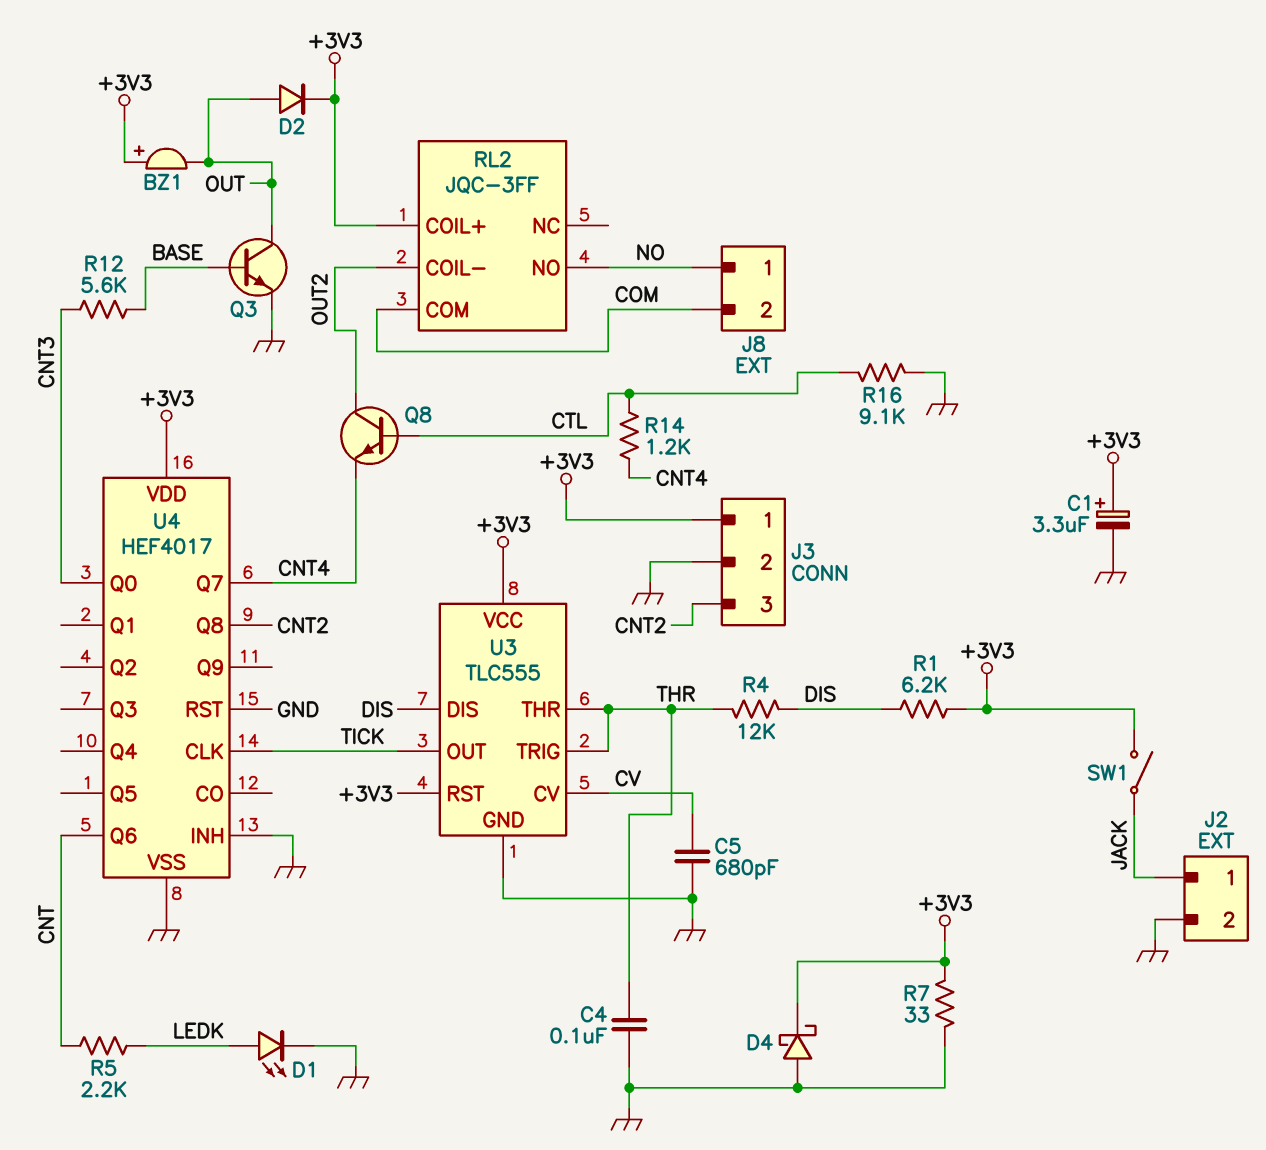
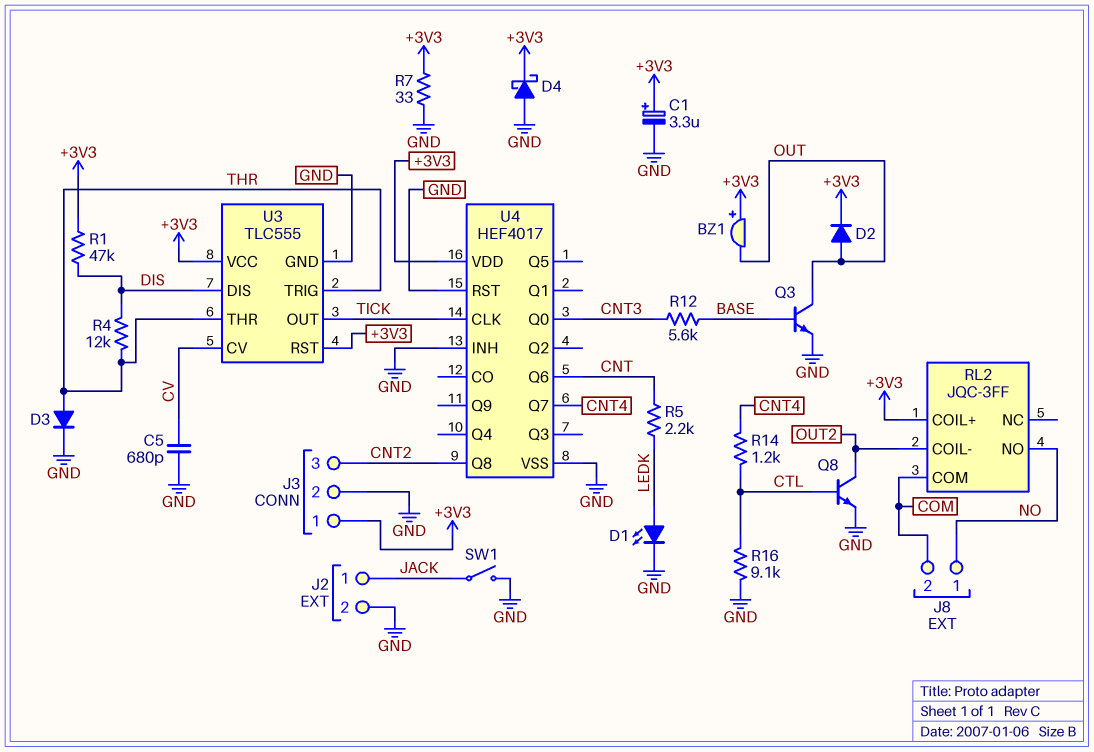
C4: 100nF (GND, THR) -> none
D3: none -> diode (A THR, K GND)
Q8: NPN (B CTL, C OUT2, E CNT4) -> NPN (B CTL, C OUT2, E GND)
R1: 6.2k (+3V3, DIS) -> 47k (+3V3, DIS)
SW1: switch (+3V3, JACK) -> switch (GND, JACK)

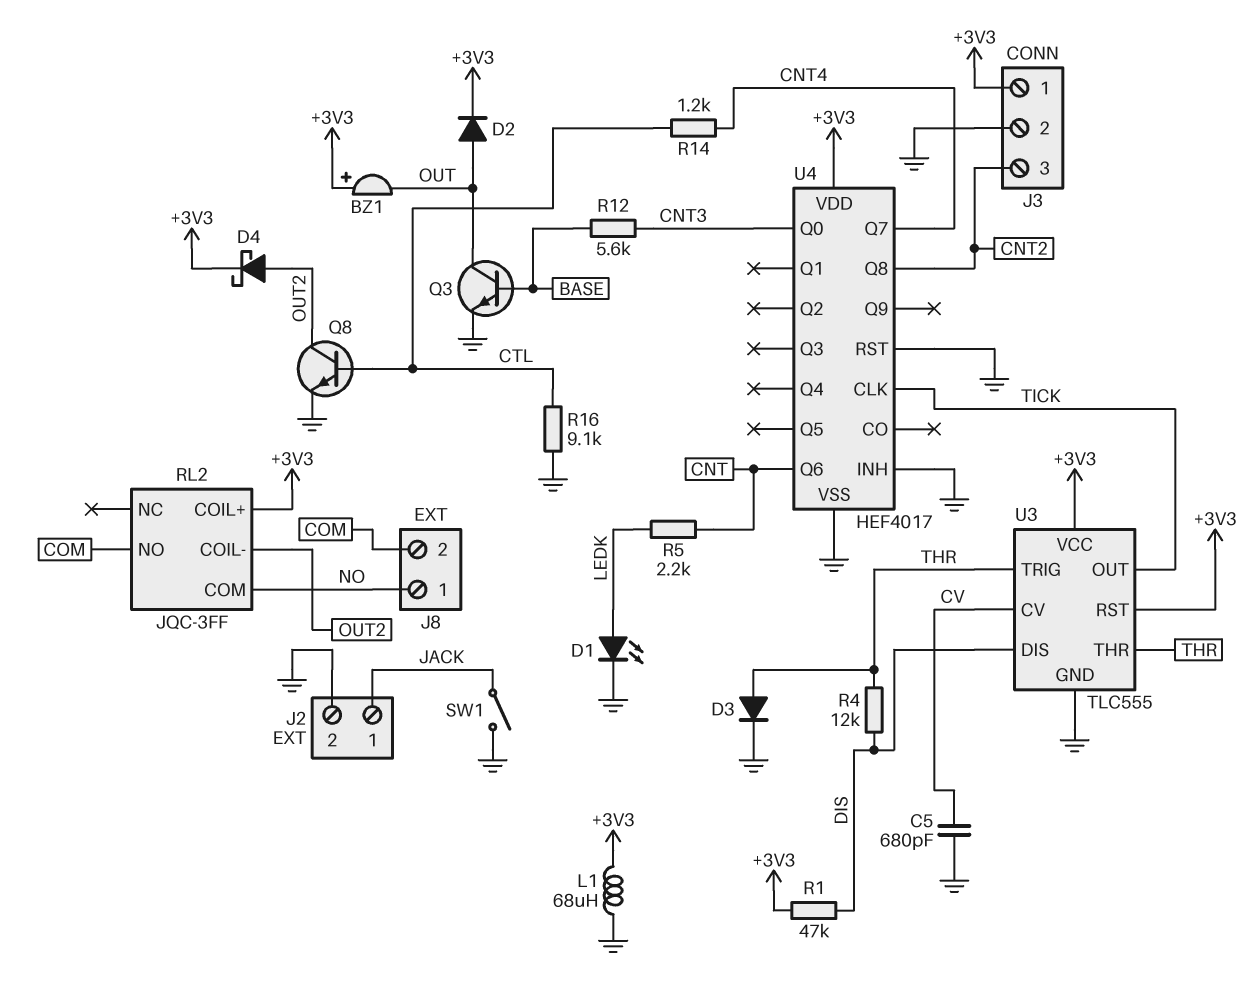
C1: 3.3uF (plus +3V3, minus GND) -> none
D4: schottky (A GND, K +3V3) -> schottky (A OUT2, K +3V3)
L1: none -> 68uH (+3V3, GND)
R7: 33 (+3V3, GND) -> none
RL2 pin COM: COM -> NO
RL2 pin NO: NO -> COM

